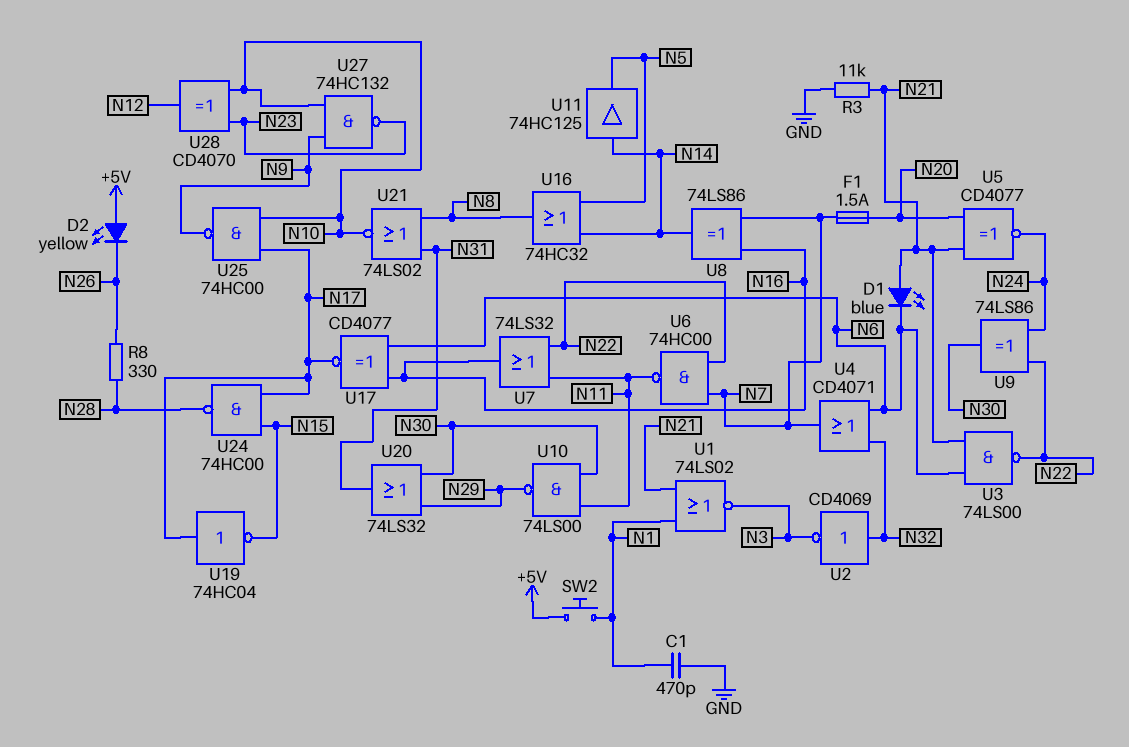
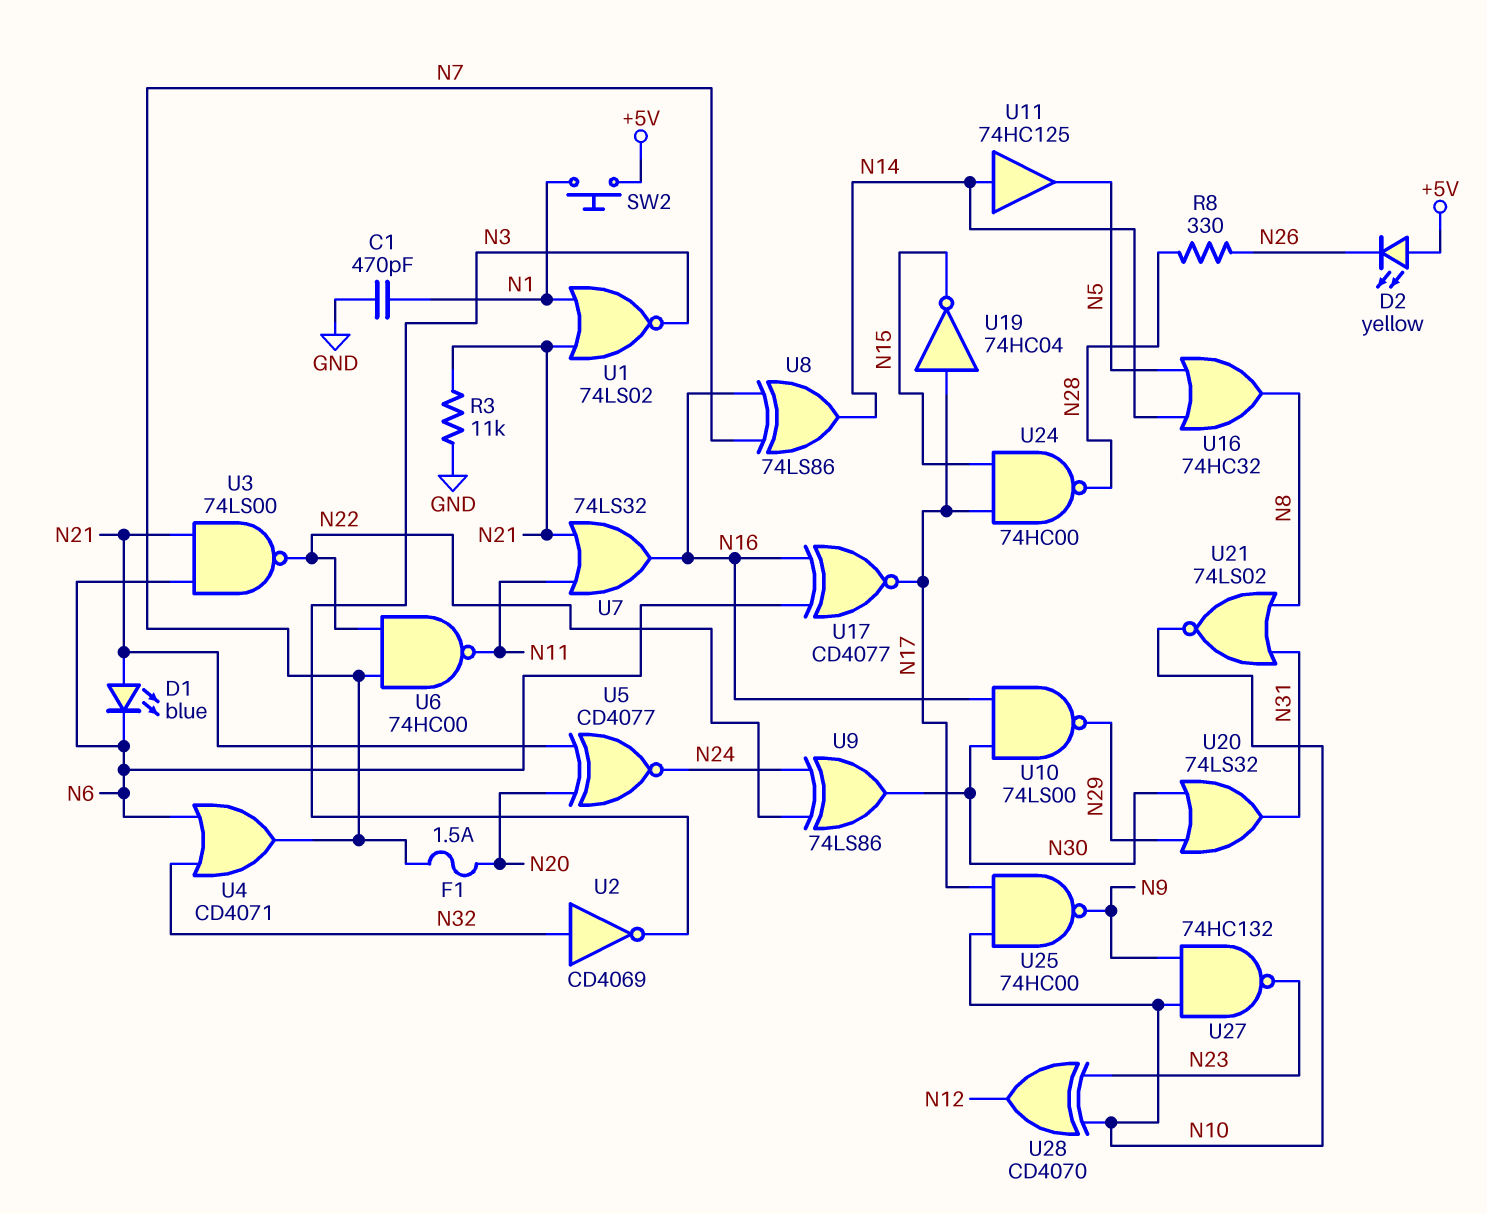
U7: OR 74LS32 (in N11, in N22, out N16) -> OR 74LS32 (in N11, in N21, out N16)
U10: NAND 74LS00 (in N11, in N30, out N29) -> NAND 74LS00 (in N16, in N30, out N29)

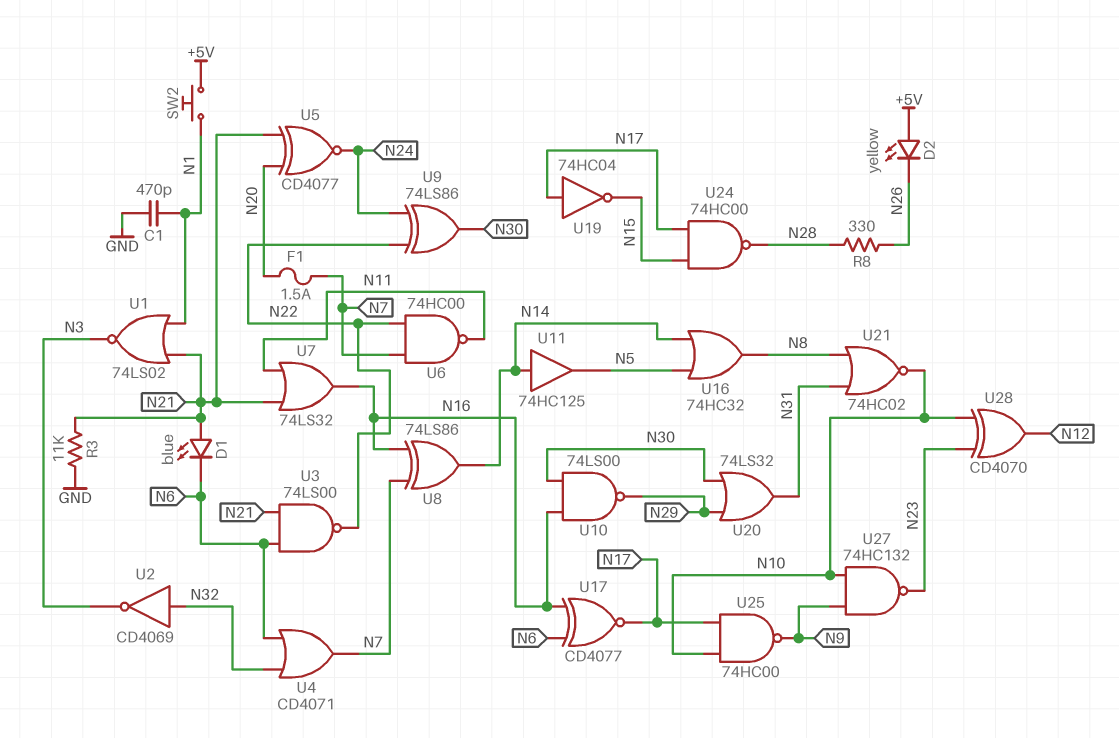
U21: NOR 74LS02 (in N8, in N31, out N10) -> NOR 74HC02 (in N8, in N31, out N10)

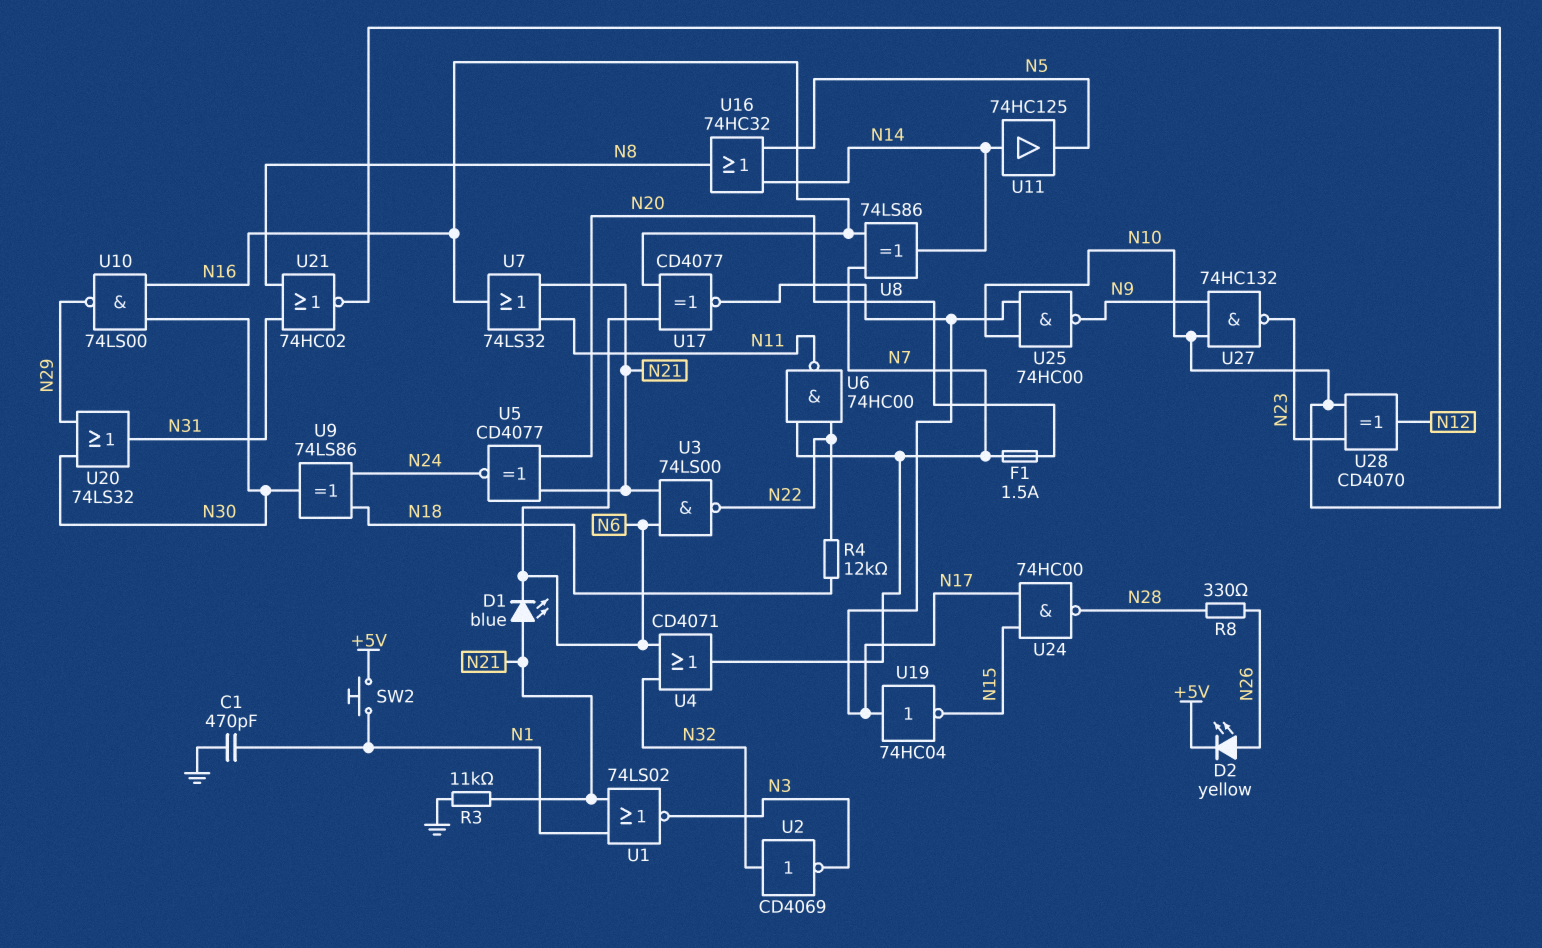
D2: LED yellow (A +5V, K N26) -> LED yellow (A N26, K +5V)
R4: none -> 12k (N18, N22)
U9: XOR 74LS86 (in N22, in N24, out N30) -> XOR 74LS86 (in N18, in N24, out N30)

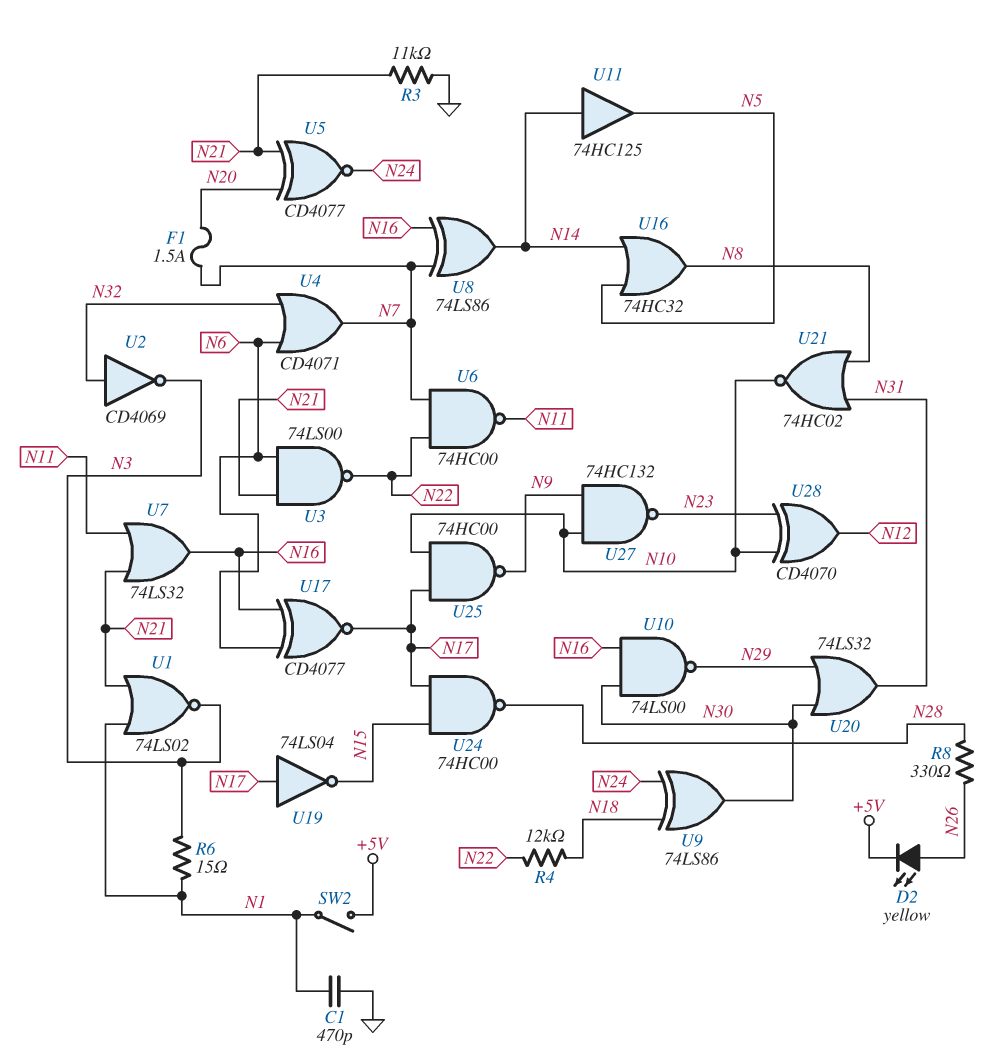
D1: LED blue (A N21, K N6) -> none
R6: none -> 15 (N1, N3)
SW2: button (+5V, N1) -> switch (+5V, N1)
U19: NOT 74HC04 (in N17, out N15) -> NOT 74LS04 (in N17, out N15)

